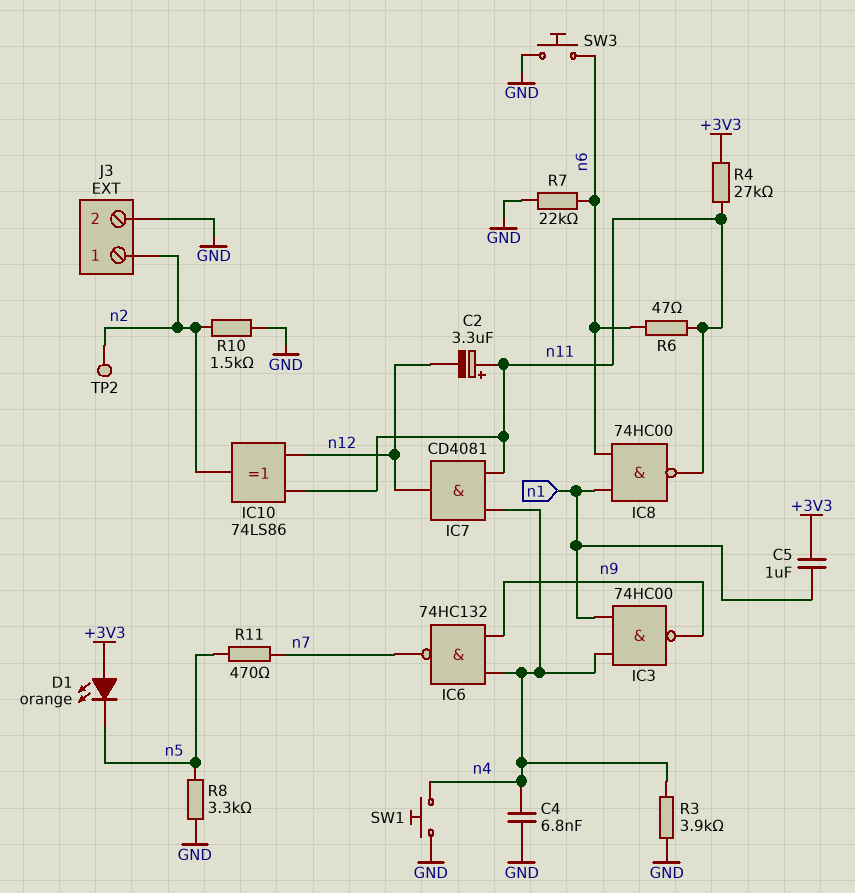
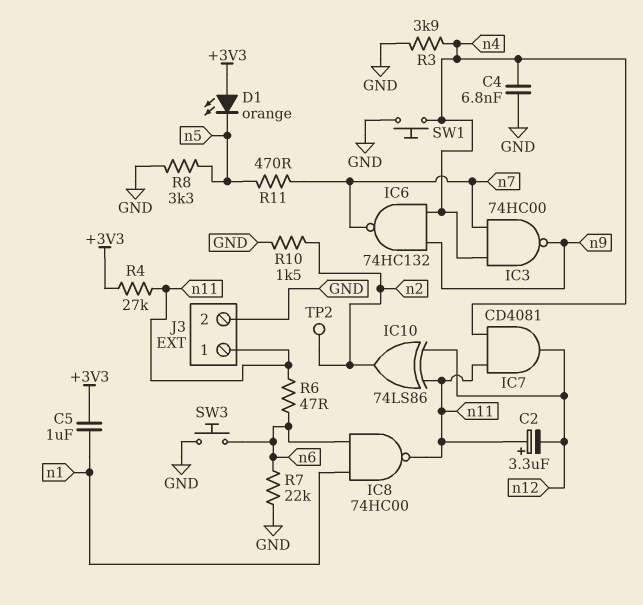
IC3: NAND 74HC00 (in n1, in n4, out n9) -> NAND 74HC00 (in n4, in n7, out n9)
J3 pin 1: n2 -> n11

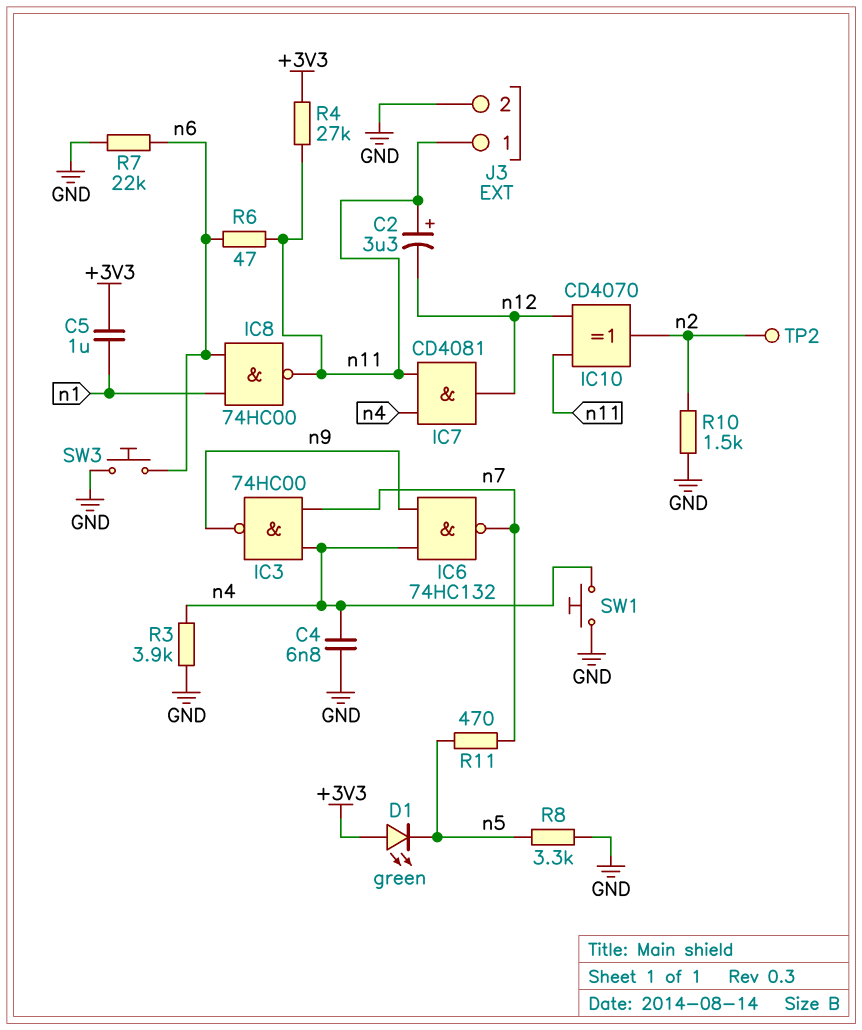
D1: LED orange (A +3V3, K n5) -> LED green (A +3V3, K n5)
IC10: XOR 74LS86 (in n11, in n12, out n2) -> XOR CD4070 (in n11, in n12, out n2)

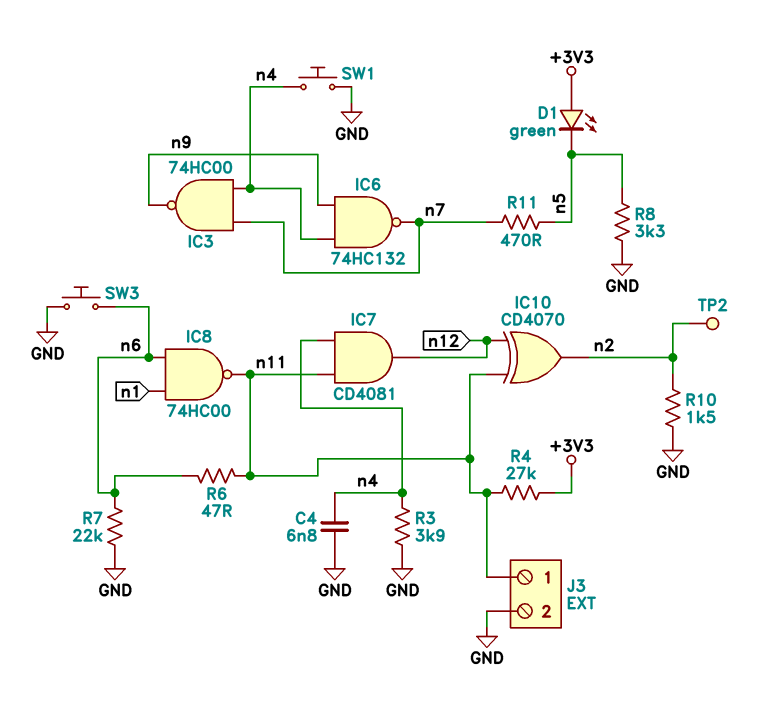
C2: 3.3uF (plus n11, minus n12) -> none
C5: 1uF (+3V3, n1) -> none

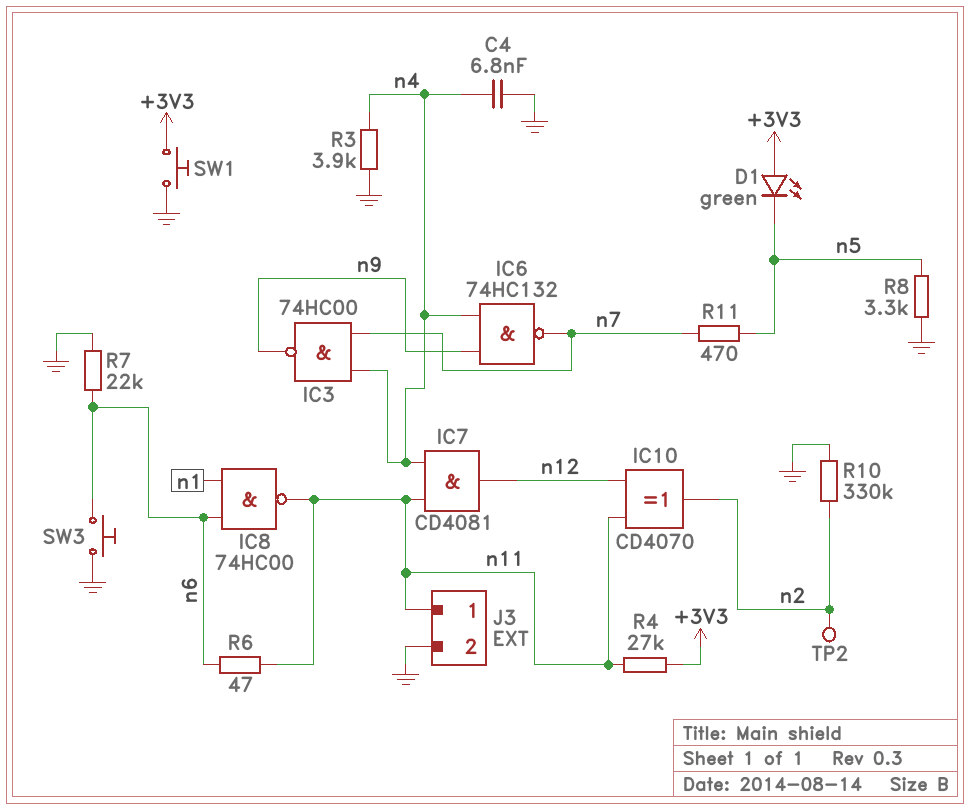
R10: 1.5k (GND, n2) -> 330k (GND, n2)
SW1: button (GND, n4) -> button (+3V3, GND)

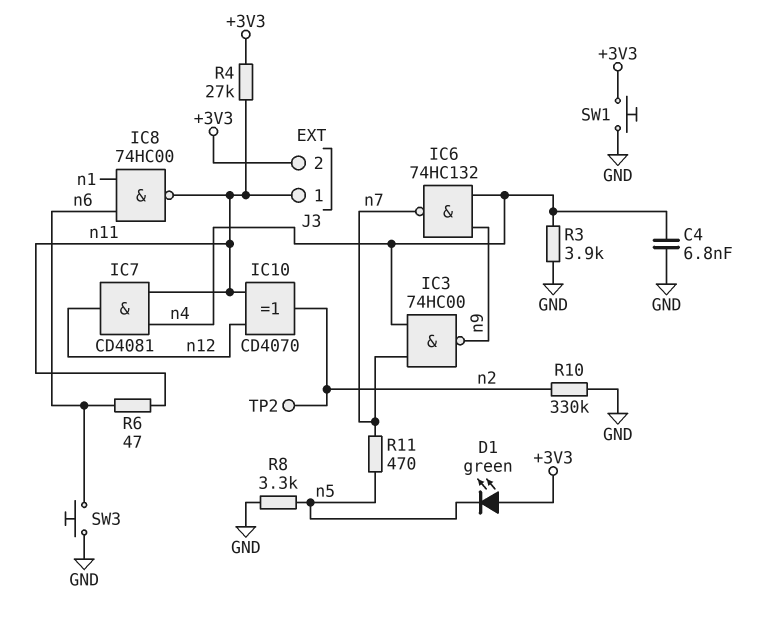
J3 pin 2: GND -> +3V3
R7: 22k (GND, n6) -> none

